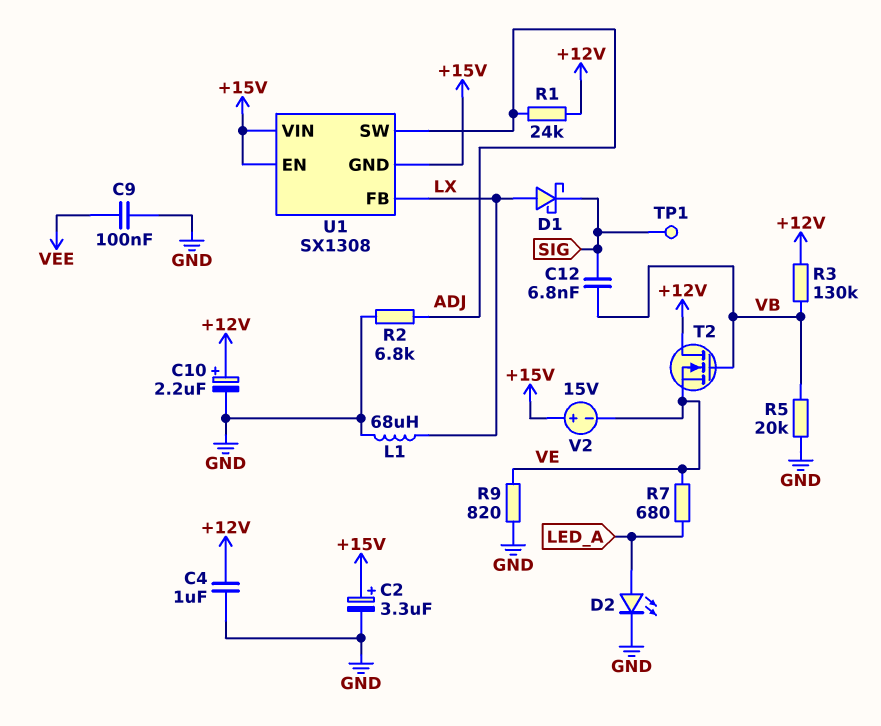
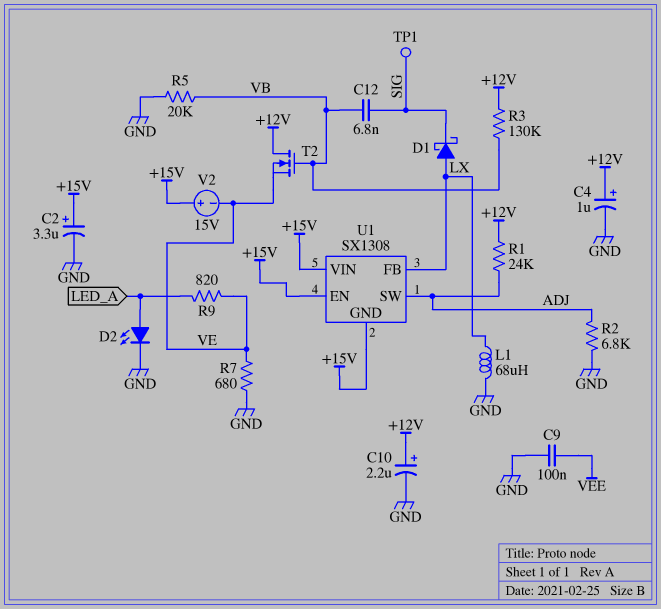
C4: 1uF (+12V, GND) -> 1uF (plus +12V, minus GND)
R7: 680 (LED_A, VE) -> 680 (GND, VE)
R9: 820 (GND, VE) -> 820 (LED_A, VE)

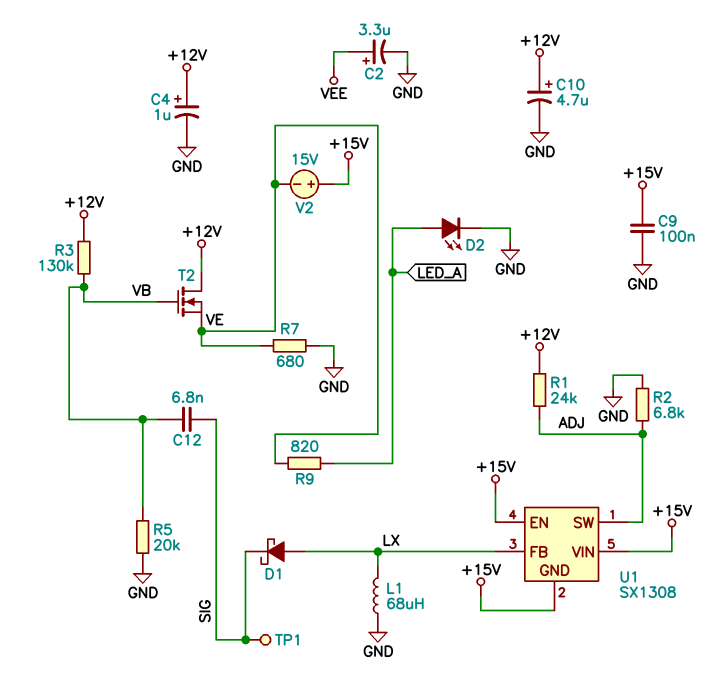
C2: 3.3uF (plus +15V, minus GND) -> 3.3uF (plus VEE, minus GND)
C9: 100nF (GND, VEE) -> 100nF (+15V, GND)
C10: 2.2uF (plus +12V, minus GND) -> 4.7uF (plus +12V, minus GND)

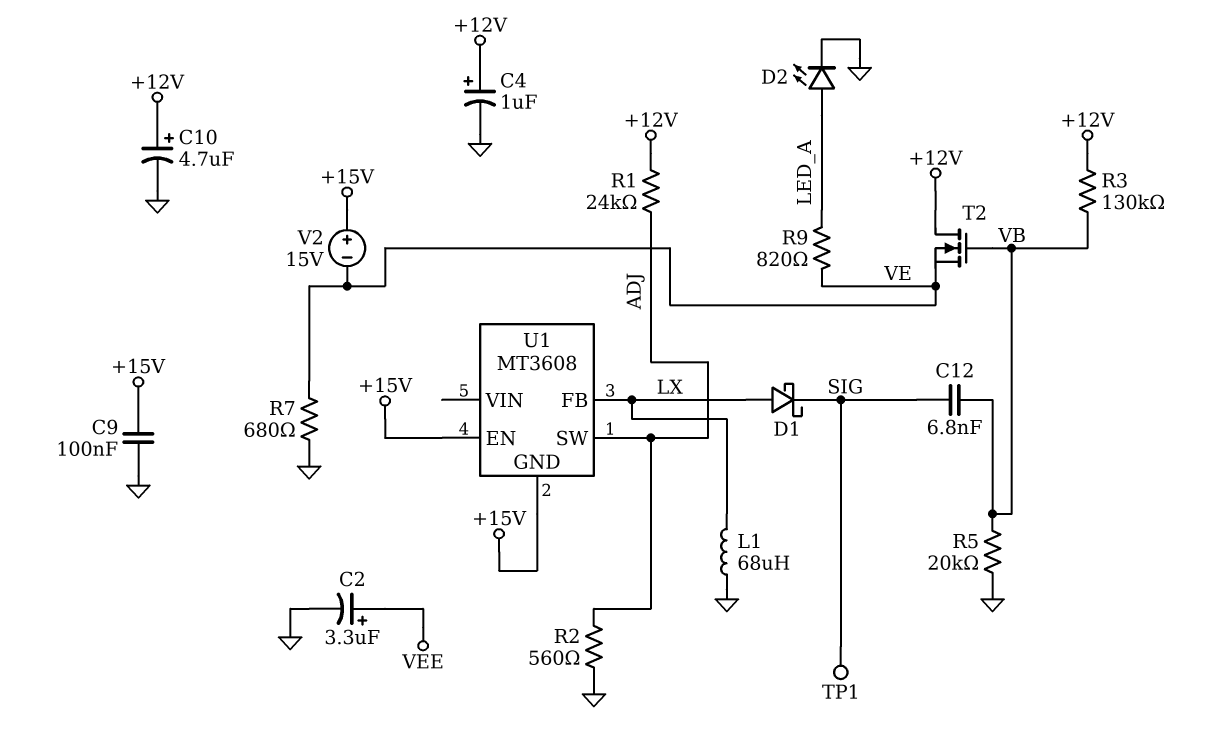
R2: 6.8k (ADJ, GND) -> 560 (ADJ, GND)
U1: SX1308 -> MT3608
U1 pin VIN: +15V -> none

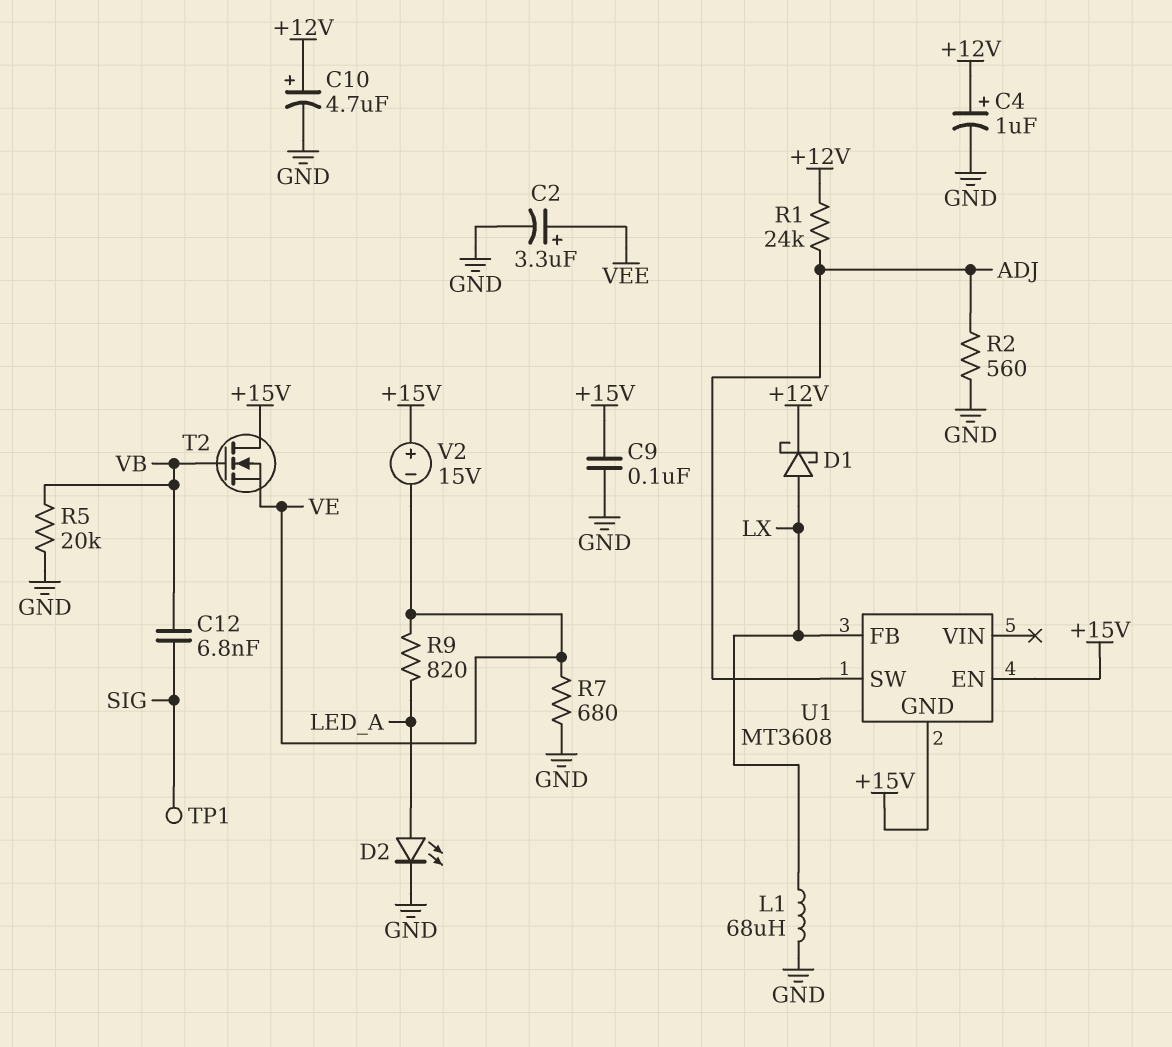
D1: schottky (A LX, K SIG) -> schottky (A LX, K +12V)
R3: 130k (+12V, VB) -> none
T2: NMOS (G VB, D +12V, S VE) -> NMOS (G VB, D +15V, S VE)

